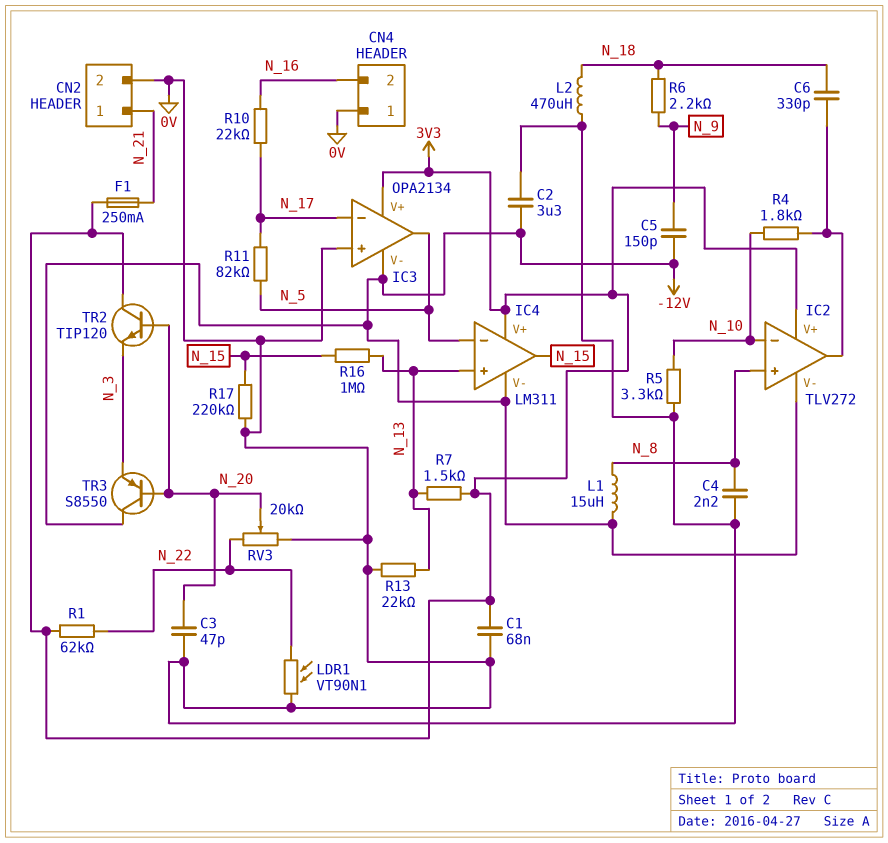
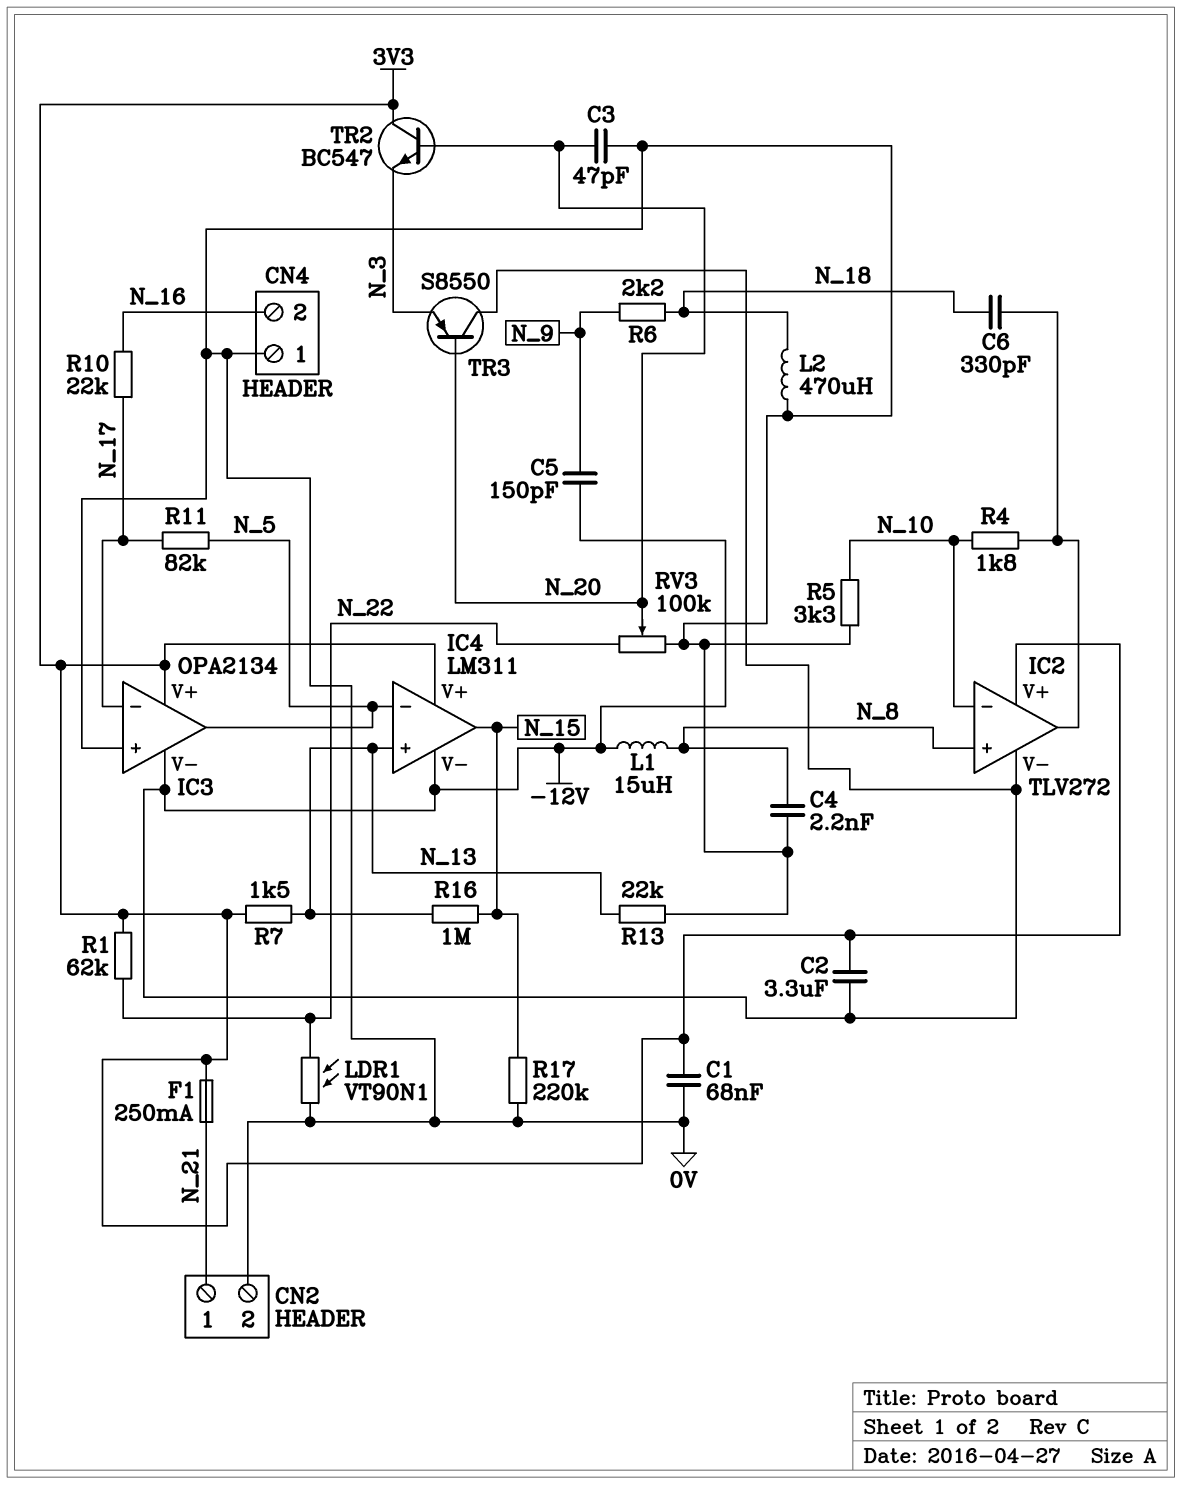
C2: 3.3uF (-12V, 0V) -> 3.3uF (-12V, 3V3)
RV3: 20k (0V, N_22, wiper N_20) -> 100k (0V, N_22, wiper N_20)
TR2: NPN TIP120 (B N_20, C 3V3, E N_3) -> NPN BC547 (B N_20, C 3V3, E N_3)

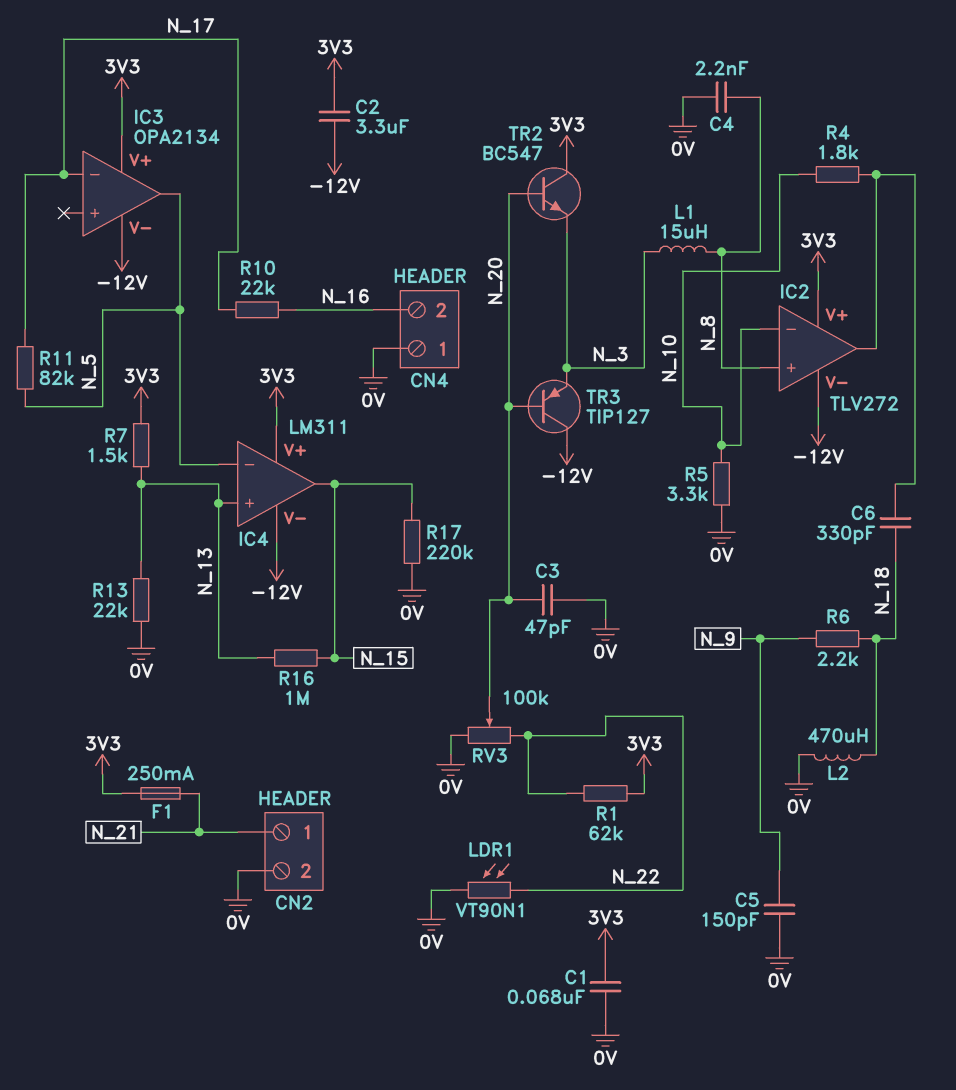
C5: 150pF (-12V, N_9) -> 150pF (0V, N_9)
IC3 pin in+: 0V -> none
L1: 15uH (-12V, N_8) -> 15uH (N_3, N_8)
TR3: PNP S8550 (B N_20, C -12V, E N_3) -> PNP TIP127 (B N_20, C -12V, E N_3)

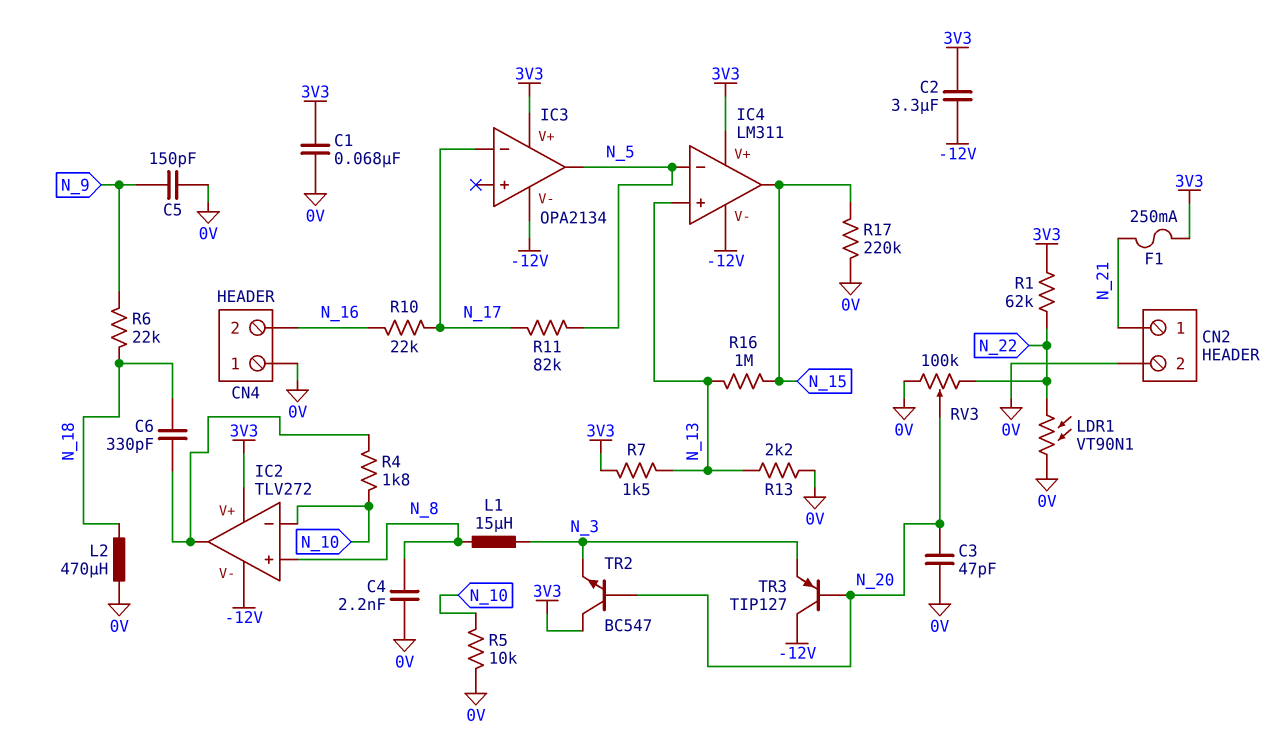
R5: 3.3k (0V, N_10) -> 10k (0V, N_10)
R6: 2.2k (N_9, N_18) -> 22k (N_9, N_18)
R13: 22k (0V, N_13) -> 2.2k (0V, N_13)

